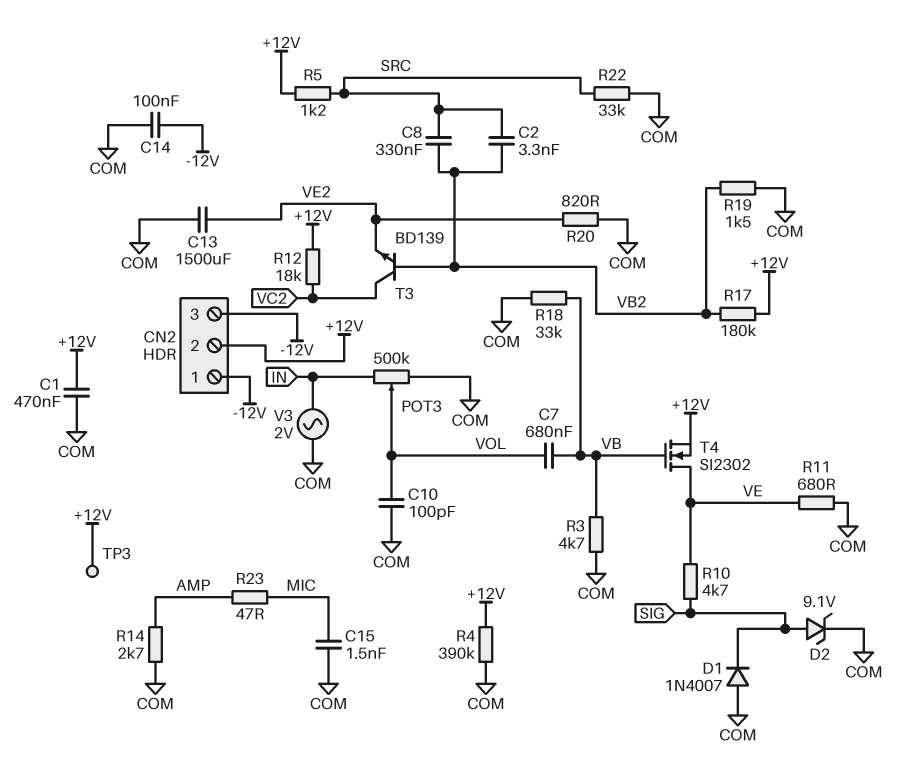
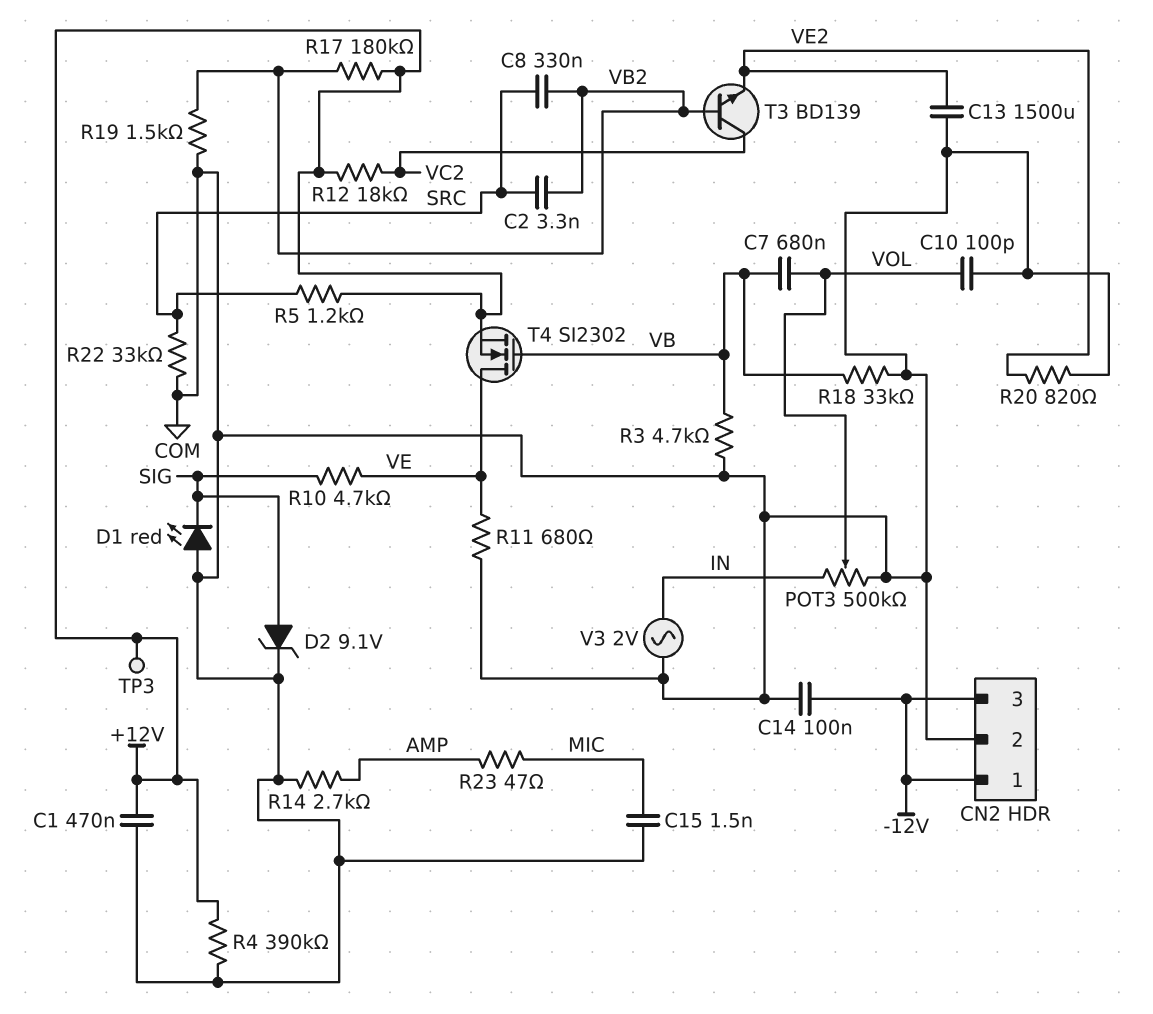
CN2 pin 2: +12V -> COM
D1: diode 1N4007 (A COM, K SIG) -> LED red (A COM, K SIG)

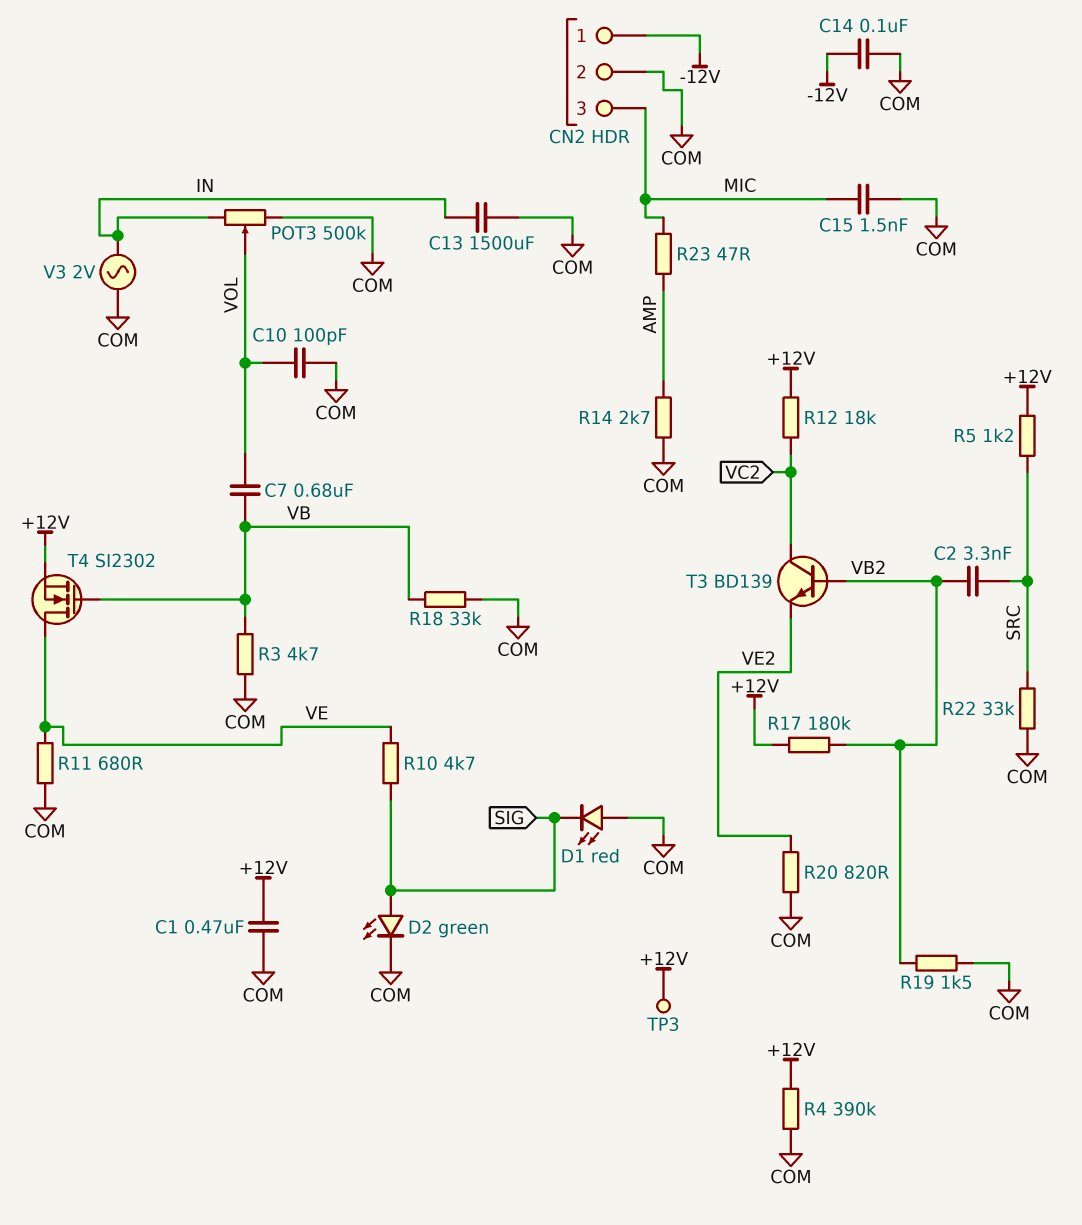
C8: 330nF (SRC, VB2) -> none
C13: 1500uF (COM, VE2) -> 1500uF (COM, IN)
CN2 pin 3: -12V -> MIC
D2: zener 9.1V (A SIG, K COM) -> LED green (A SIG, K COM)

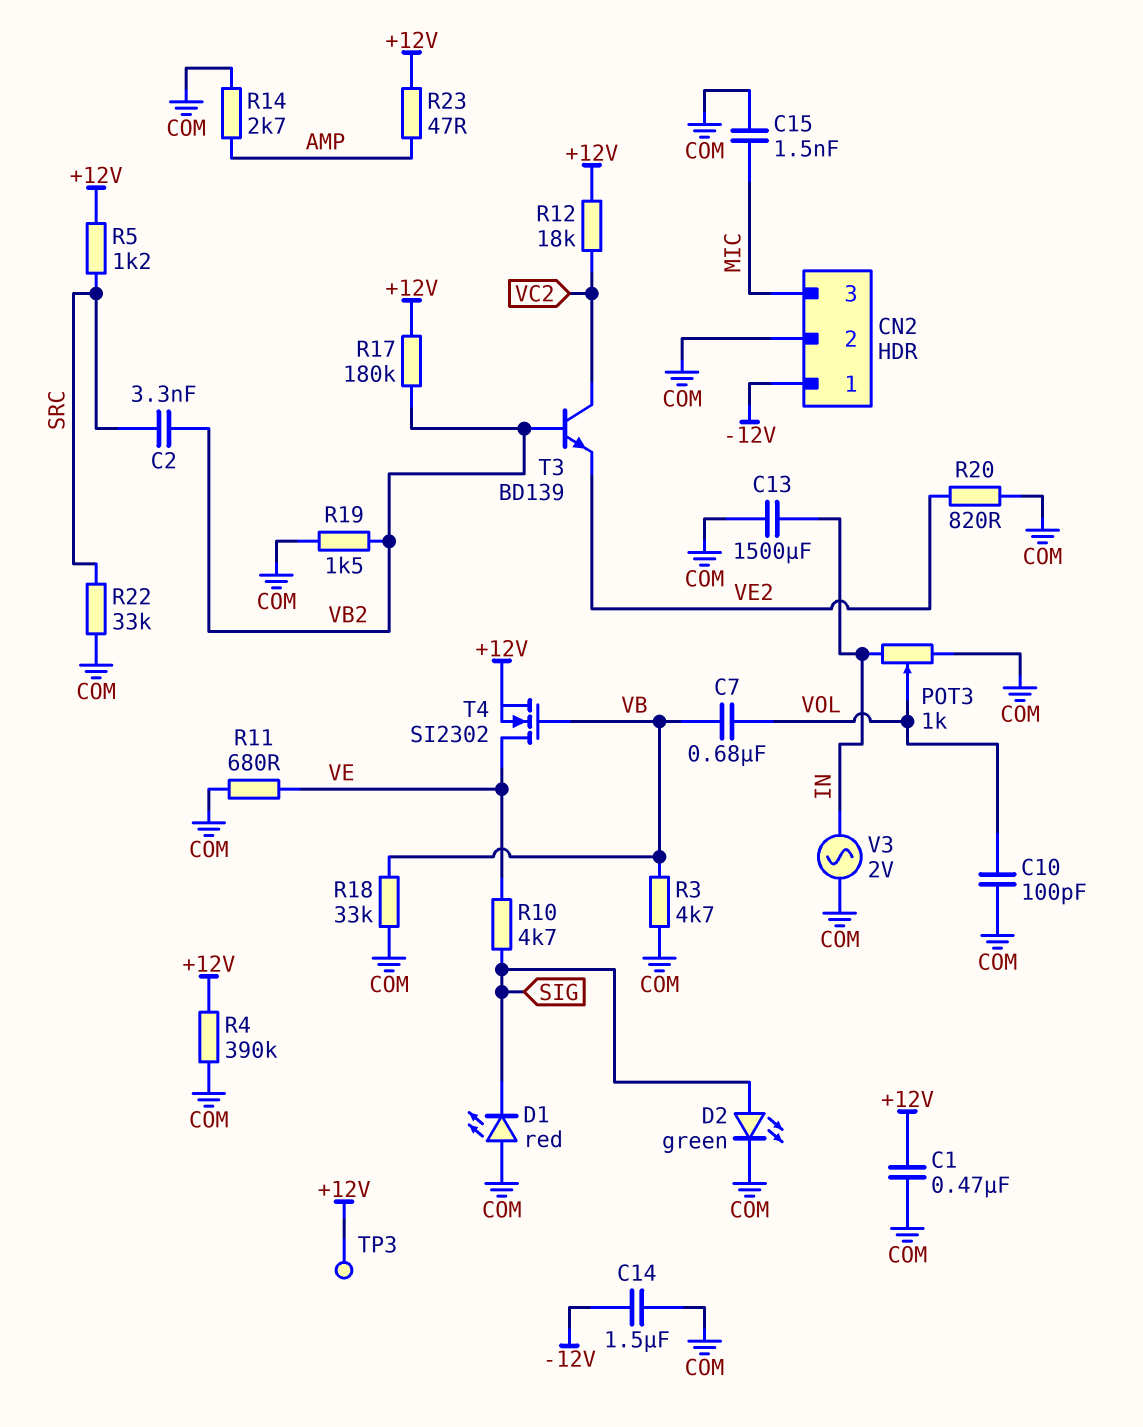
C14: 100nF (-12V, COM) -> 1.5uF (-12V, COM)
POT3: 500k (COM, IN, wiper VOL) -> 1k (COM, IN, wiper VOL)
R23: 47 (AMP, MIC) -> 47 (+12V, AMP)

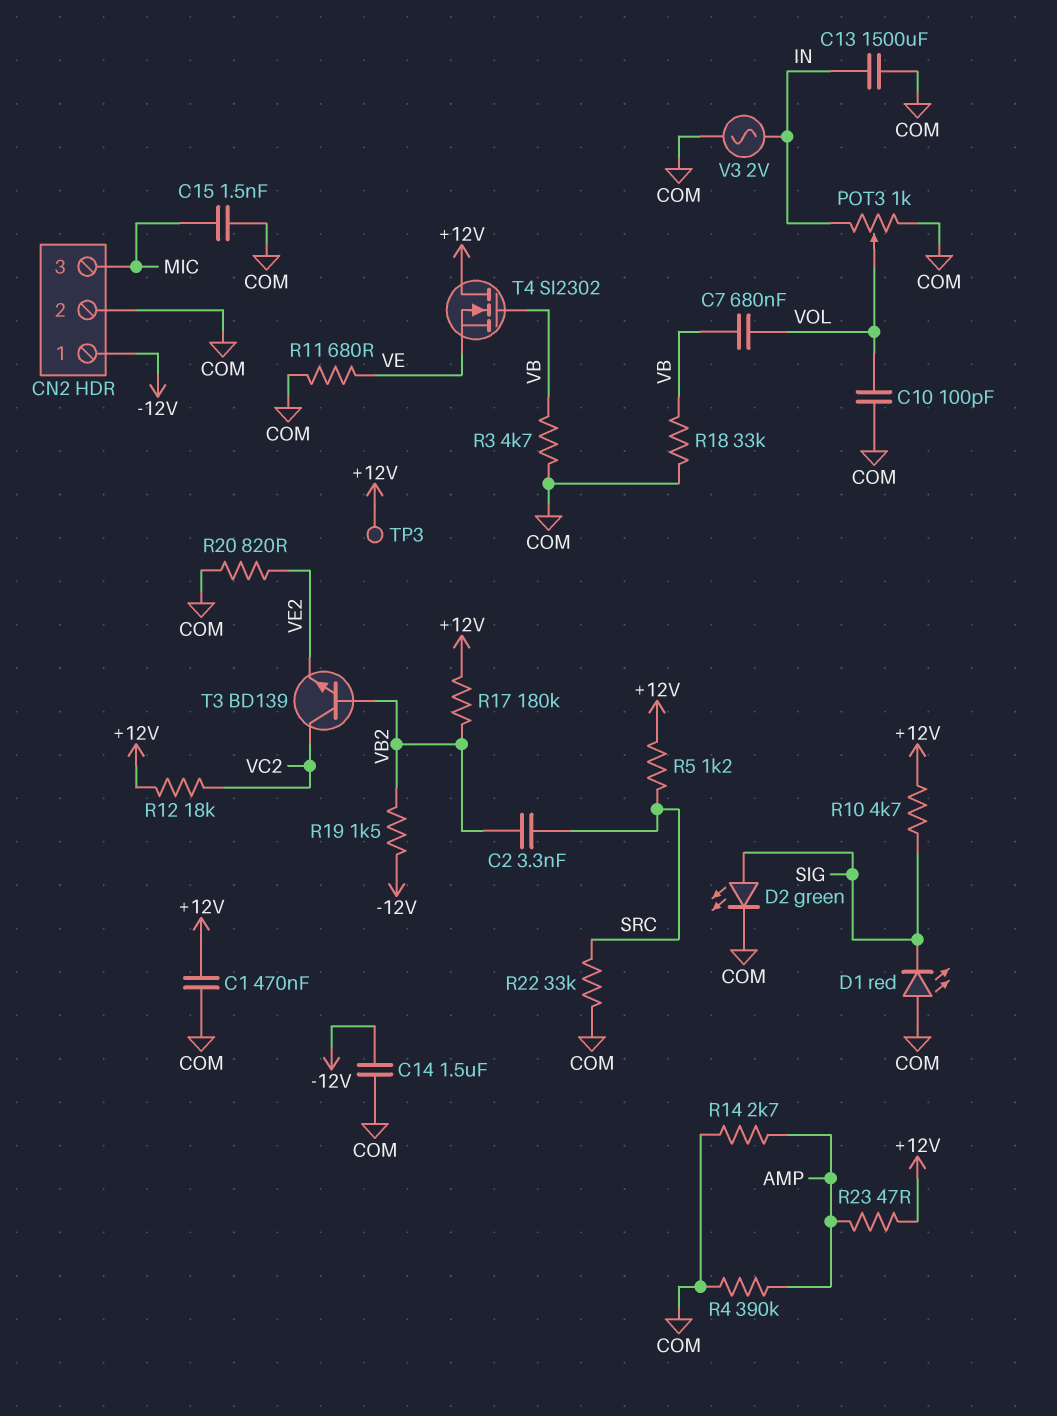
R4: 390k (+12V, COM) -> 390k (AMP, COM)
R10: 4.7k (SIG, VE) -> 4.7k (+12V, SIG)
R19: 1.5k (COM, VB2) -> 1.5k (-12V, VB2)
T4: NMOS SI2302 (G VB, D VE, S +12V) -> NMOS SI2302 (G VB, D +12V, S VE)

